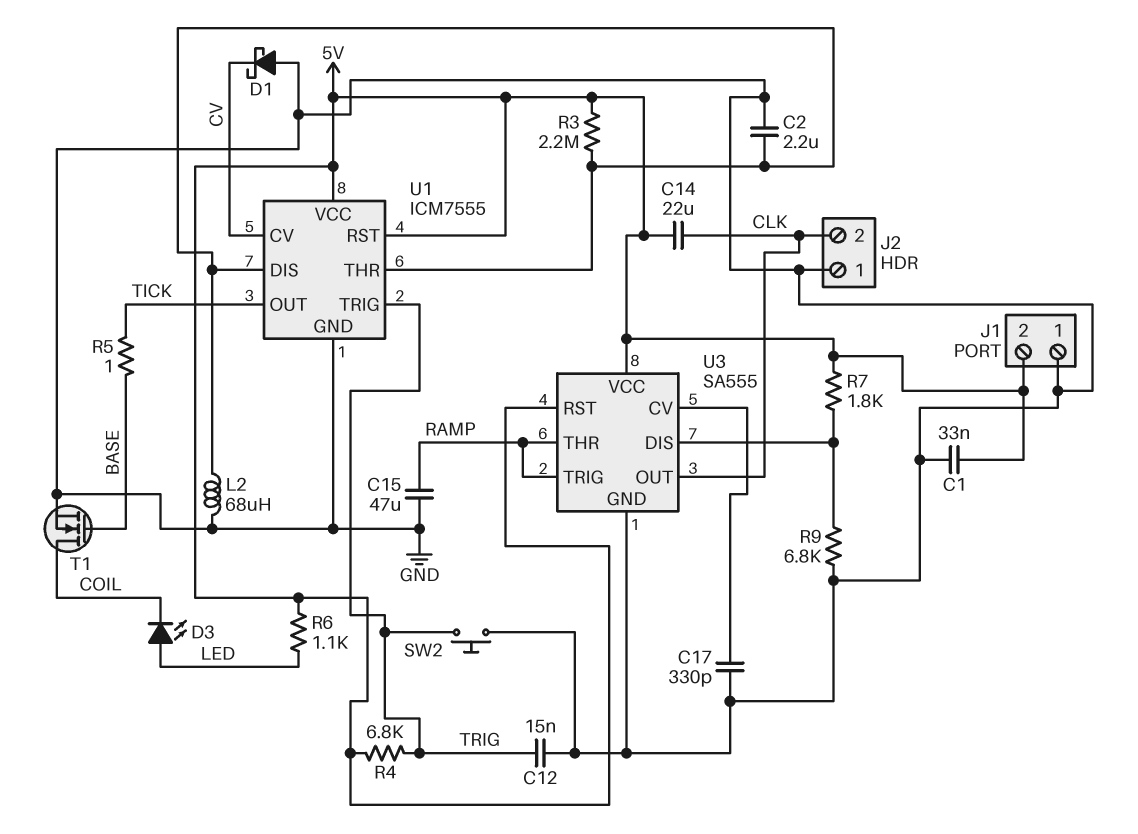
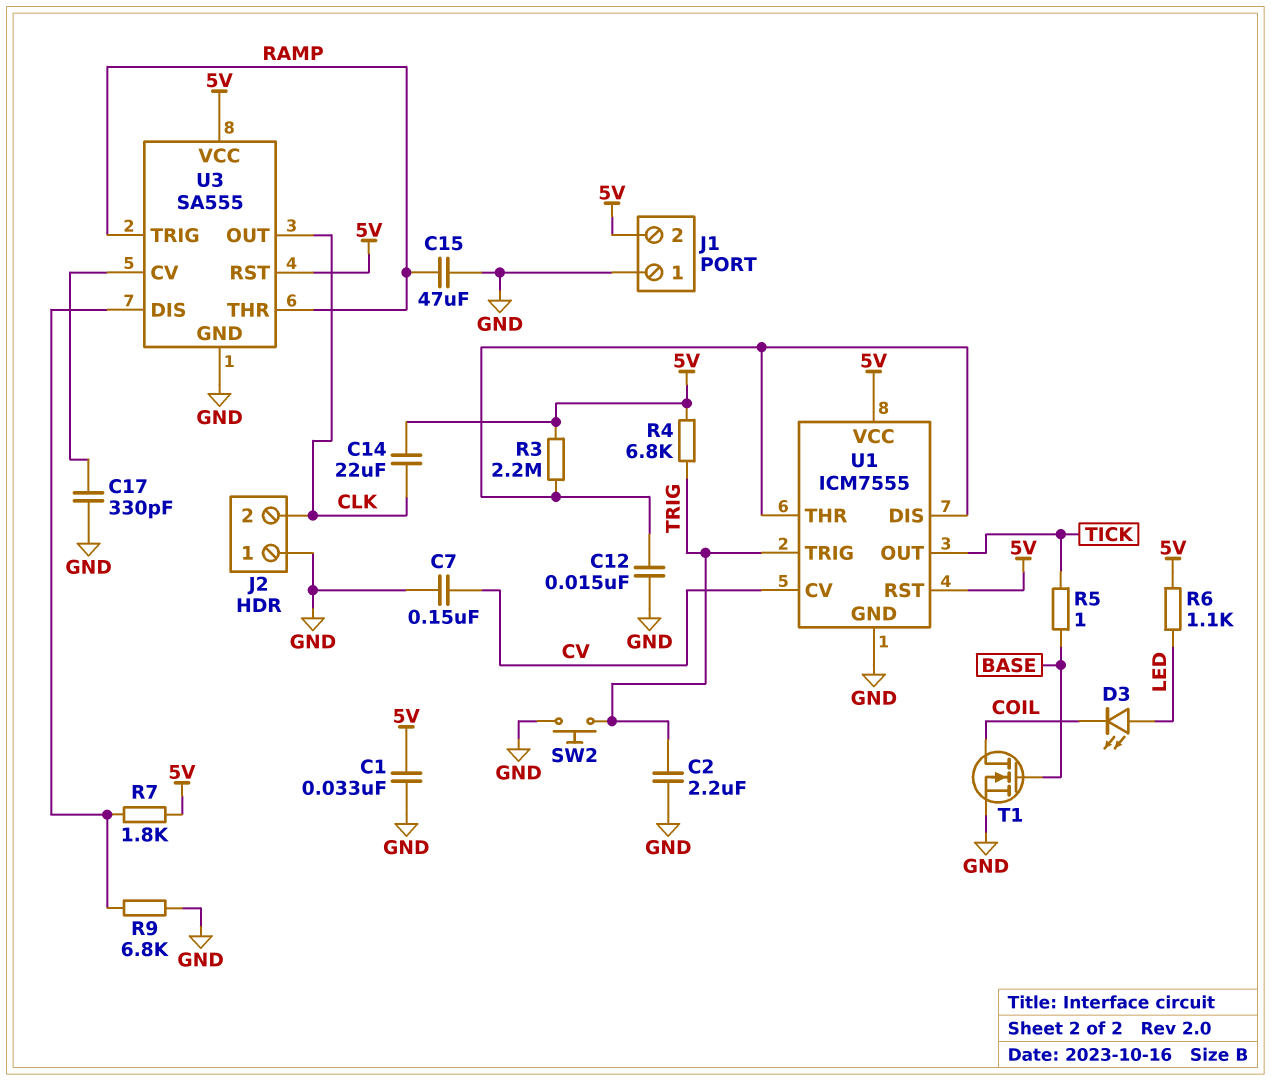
C2: 2.2uF (GND, U1/DIS) -> 2.2uF (GND, TRIG)
C7: none -> 150nF (CV, GND)
C12: 15nF (GND, TRIG) -> 15nF (GND, U1/DIS)
D1: schottky (A GND, K CV) -> none
L2: 68uH (GND, U1/DIS) -> none

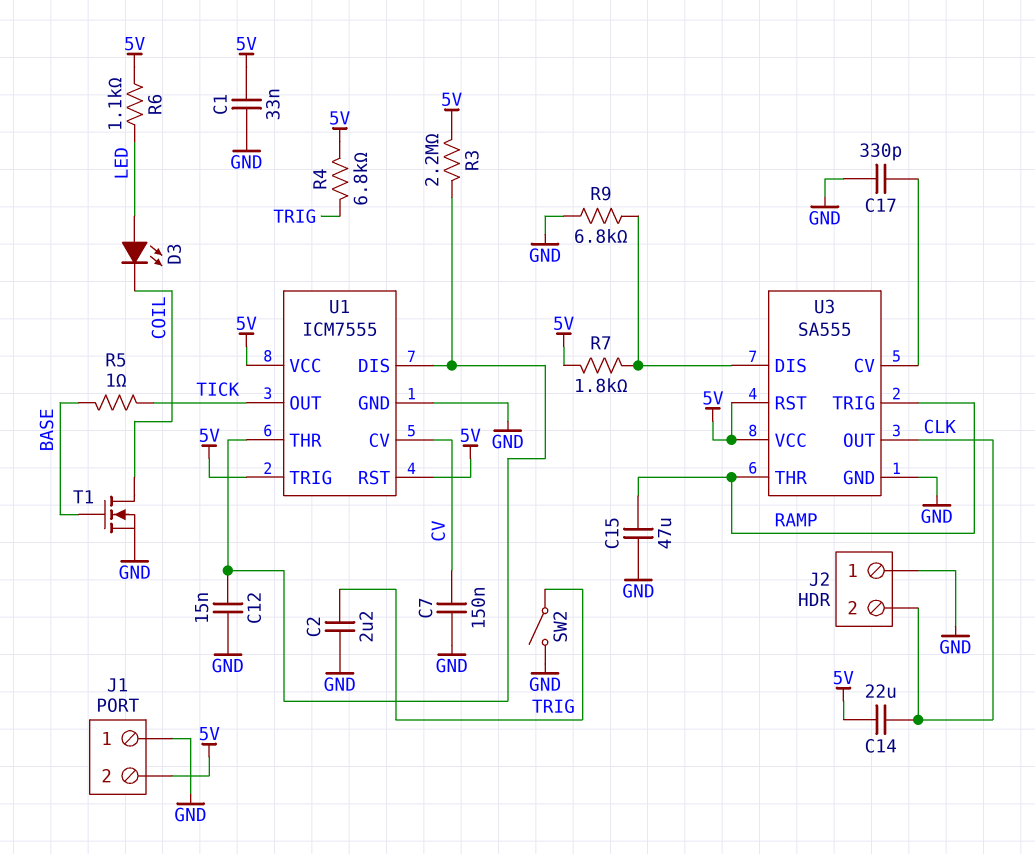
SW2: button (GND, TRIG) -> switch (GND, TRIG)
U1 pin TRIG: TRIG -> 5V

